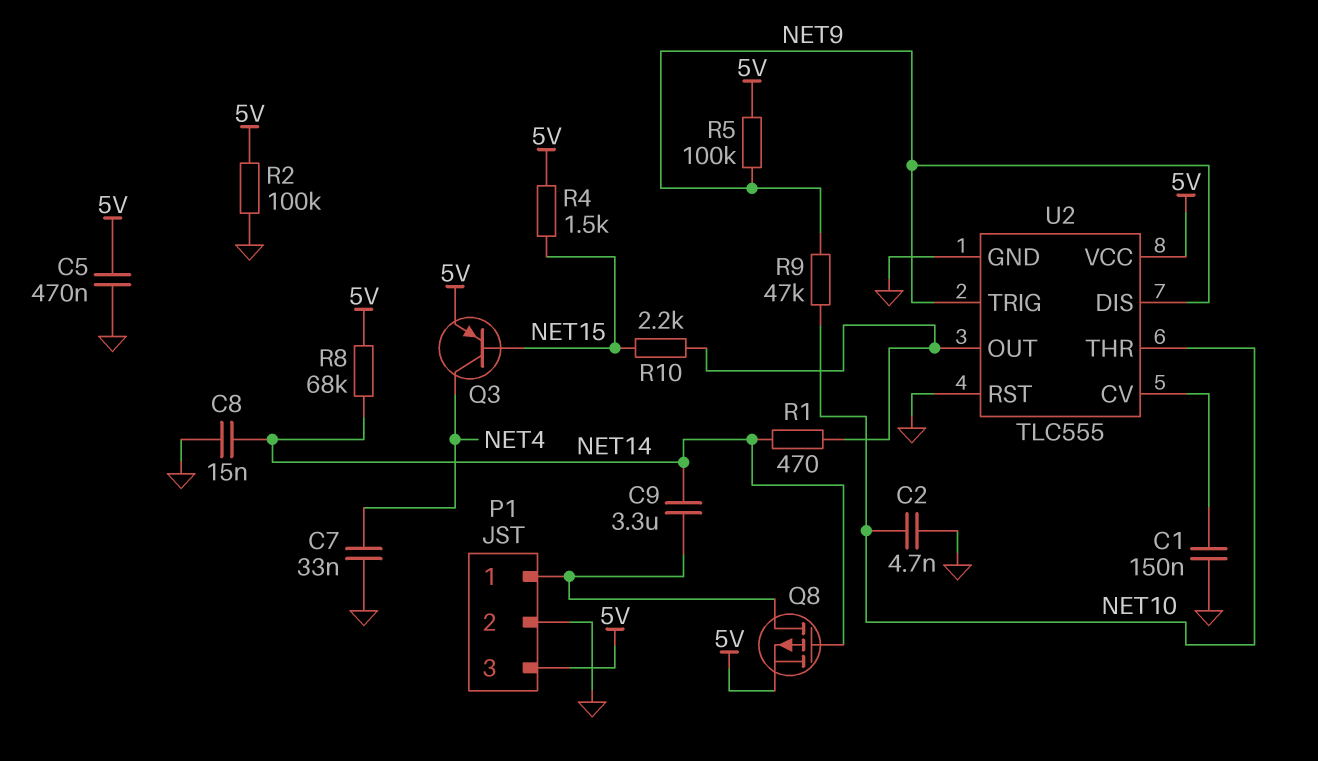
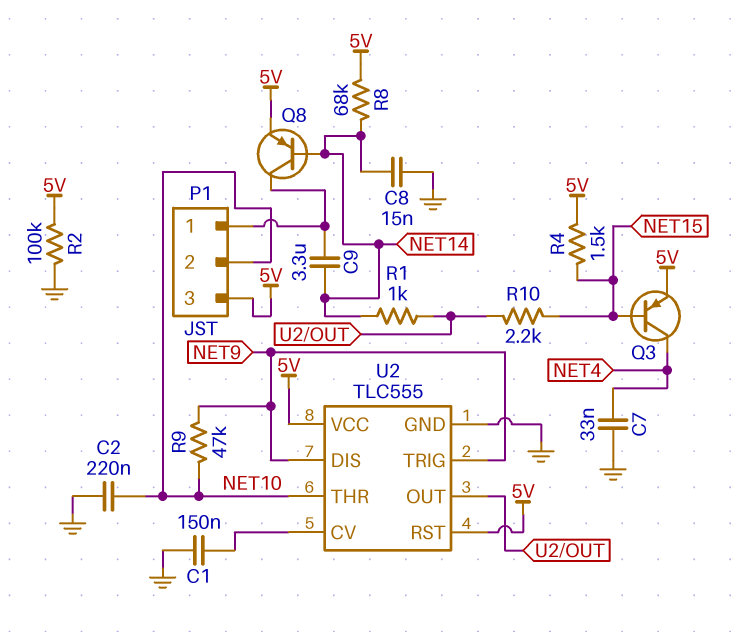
C2: 4.7nF (GND, NET10) -> 220nF (GND, NET10)
C5: 470nF (5V, GND) -> none
P1 pin 2: GND -> NET10
Q8: PMOS (G NET14, D P1/1, S 5V) -> PNP (B NET14, C P1/1, E 5V)
R1: 470 (NET14, U2/OUT) -> 1k (NET14, U2/OUT)
R5: 100k (5V, NET9) -> none
U2 pin RST: GND -> 5V

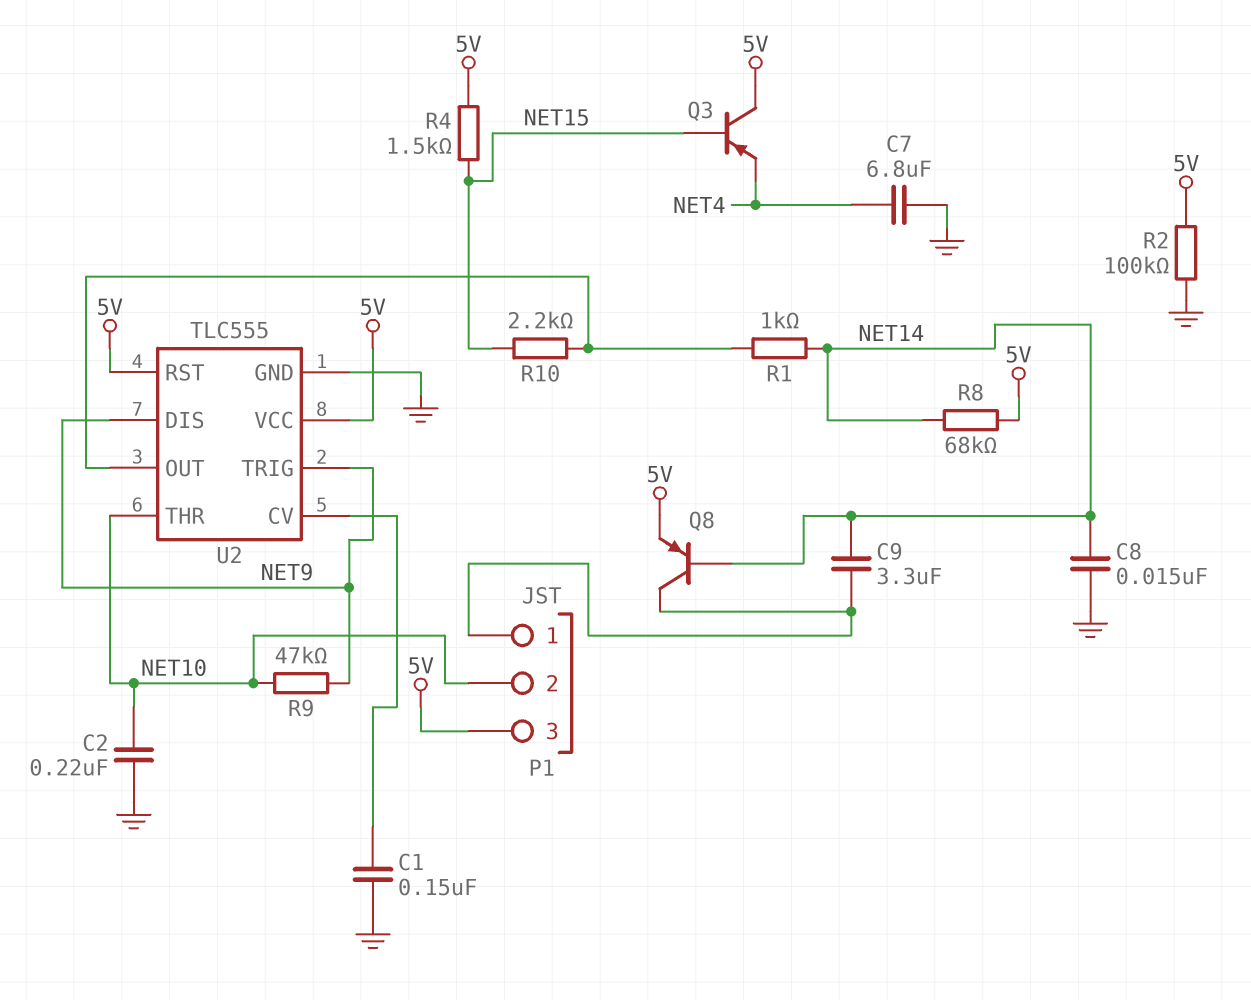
C7: 33nF (GND, NET4) -> 6.8uF (GND, NET4)
Q3: PNP (B NET15, C NET4, E 5V) -> PNP (B NET15, C 5V, E NET4)

